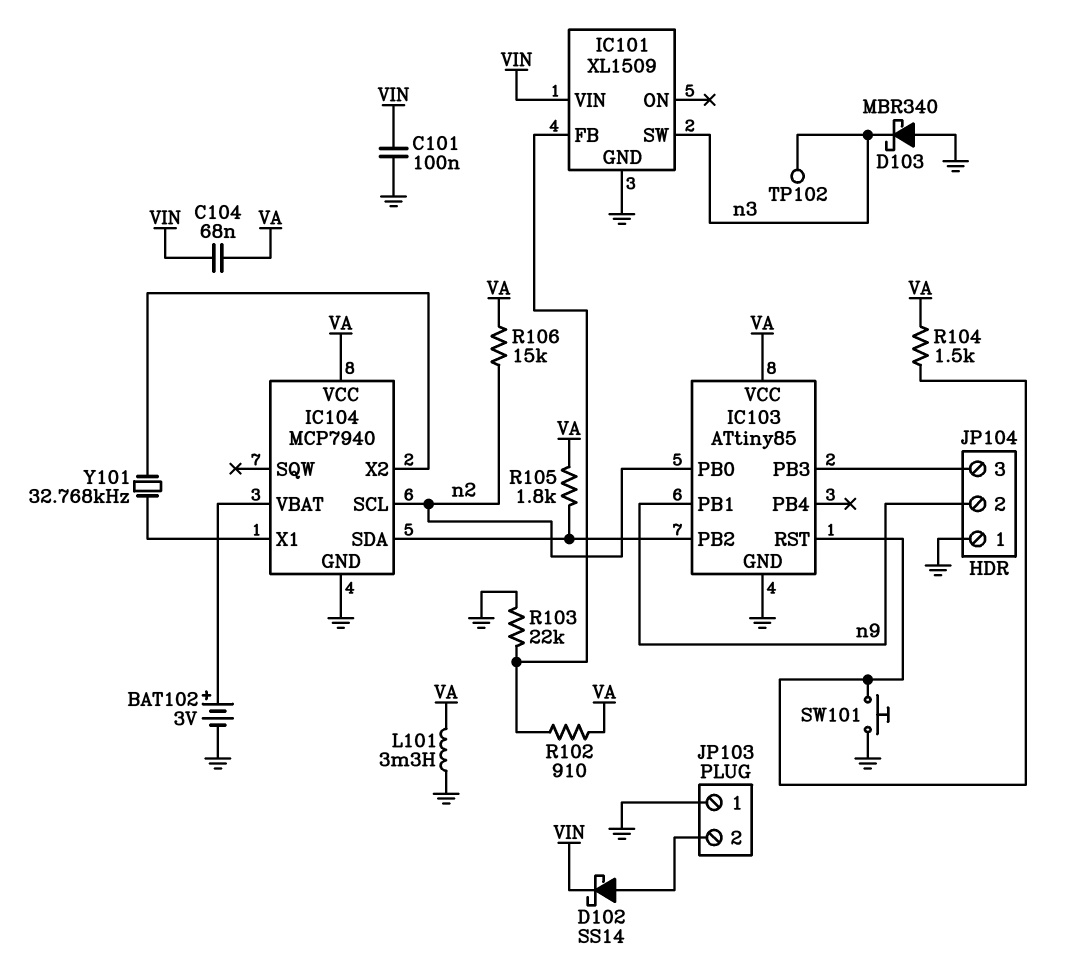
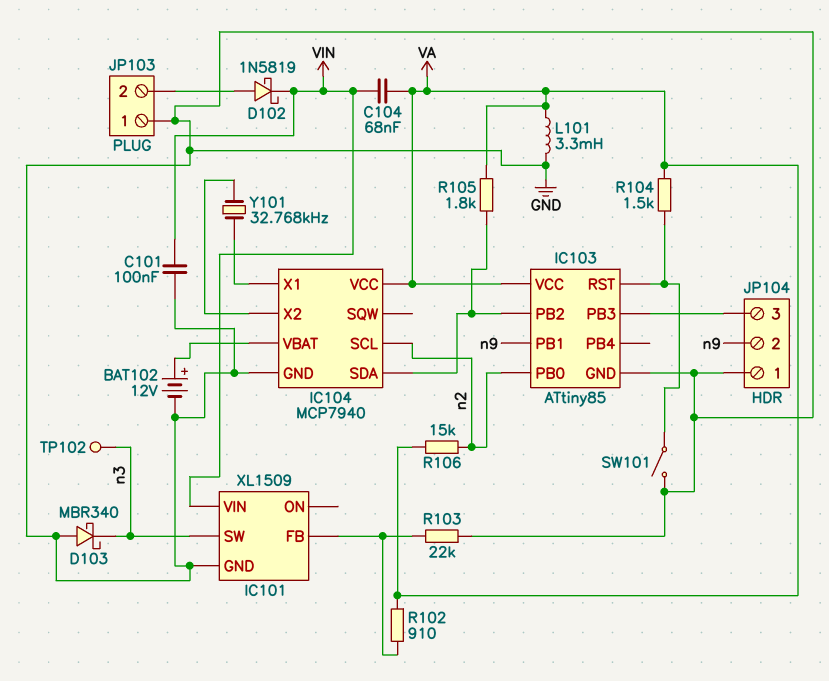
BAT102: 3V (plus IC104/VBAT, minus GND) -> 12V (plus IC104/VBAT, minus GND)
D102: schottky SS14 (A JP103/2, K VIN) -> schottky 1N5819 (A JP103/2, K VIN)
SW101: button (GND, IC103/RST) -> switch (GND, IC103/RST)

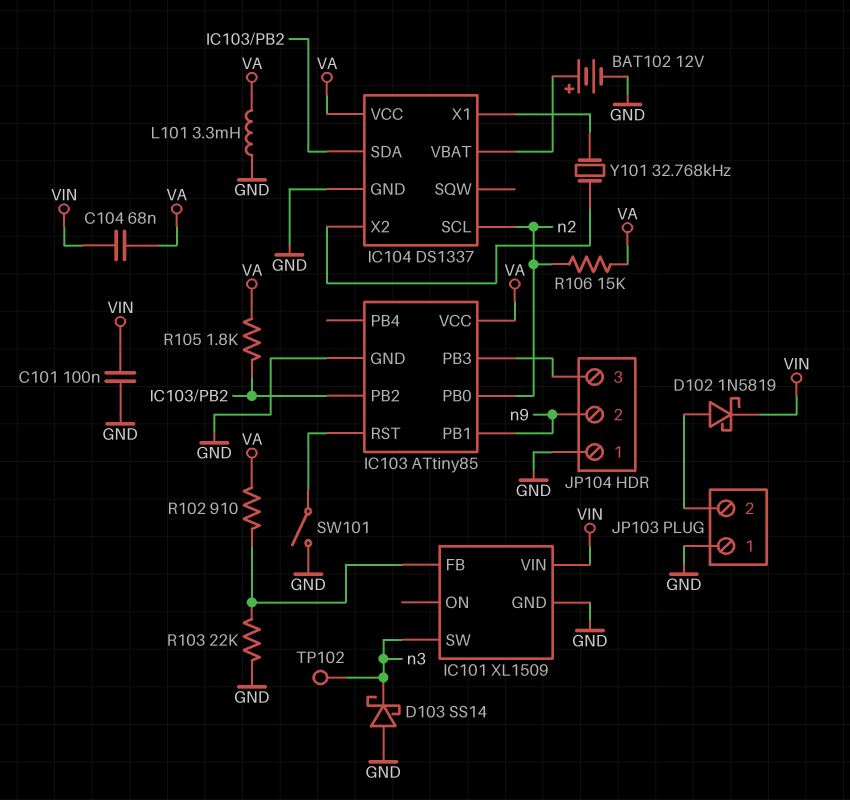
D103: schottky MBR340 (A GND, K n3) -> schottky SS14 (A GND, K n3)
IC104: MCP7940 -> DS1337
R104: 1.5k (IC103/RST, VA) -> none

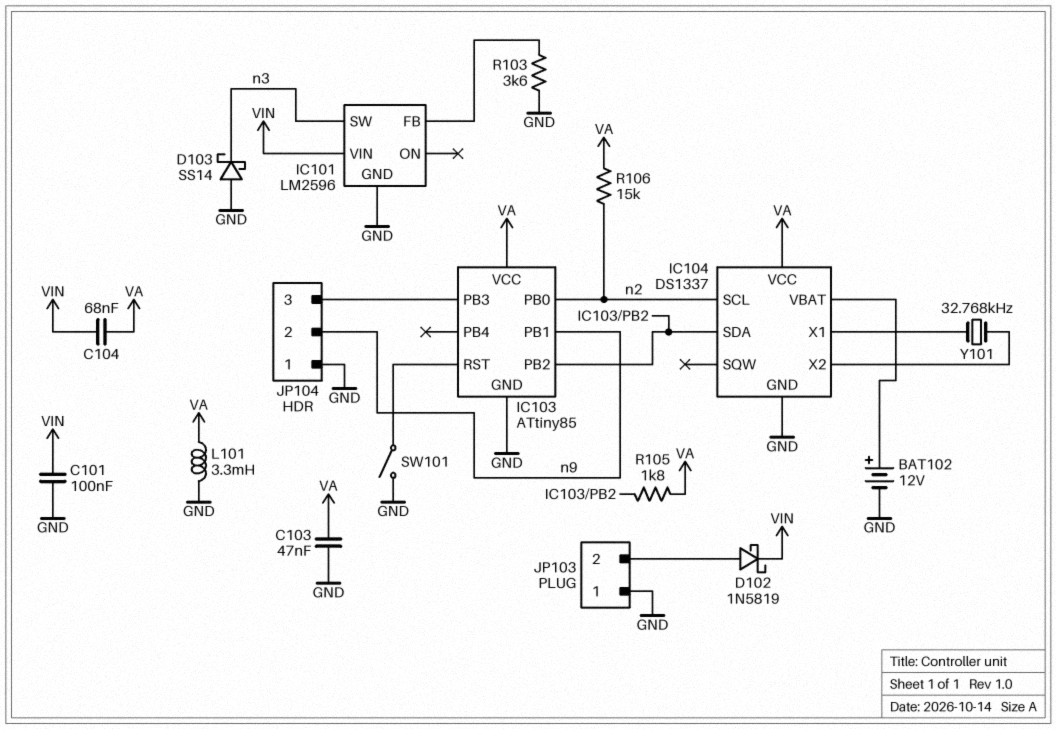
C103: none -> 47nF (GND, VA)
IC101: XL1509 -> LM2596
R102: 910 (IC101/FB, VA) -> none
R103: 22k (GND, IC101/FB) -> 3.6k (GND, IC101/FB)
TP102: test point (n3) -> none

